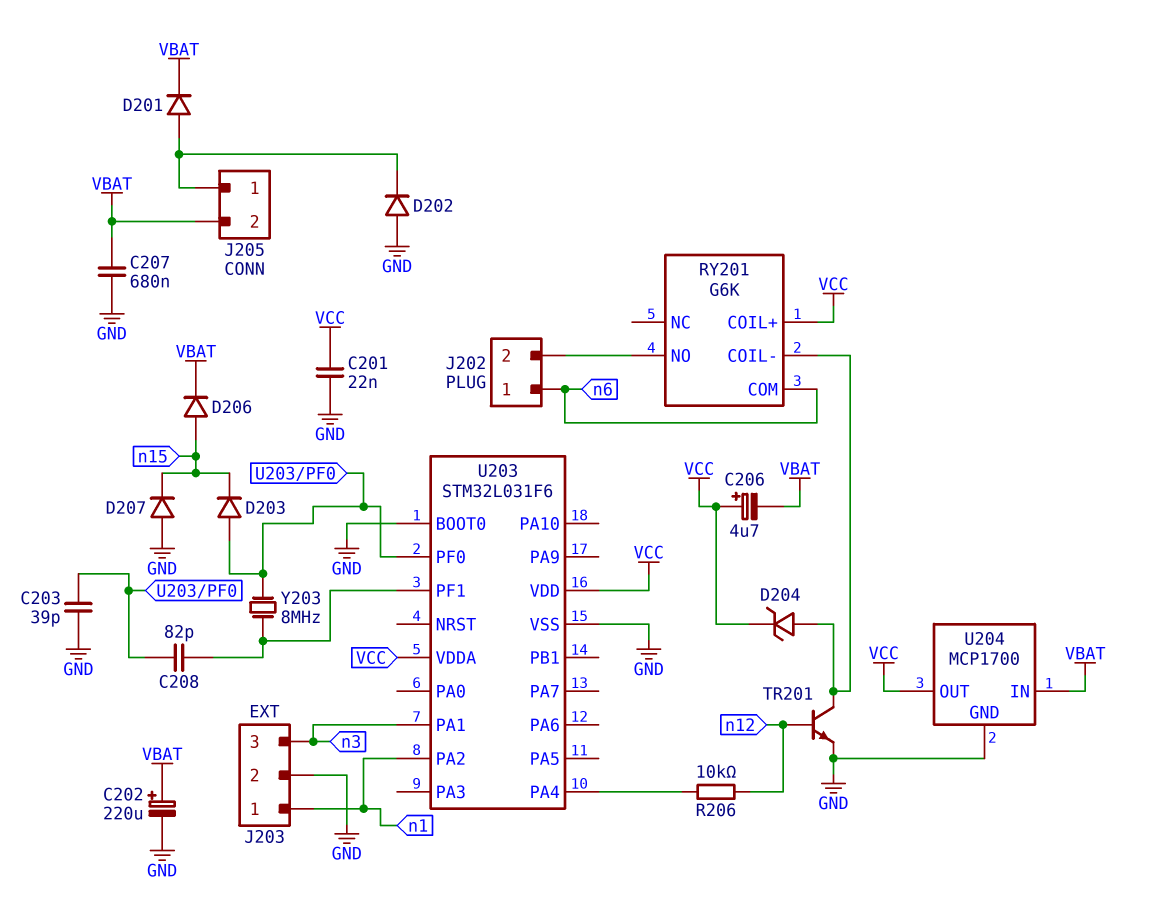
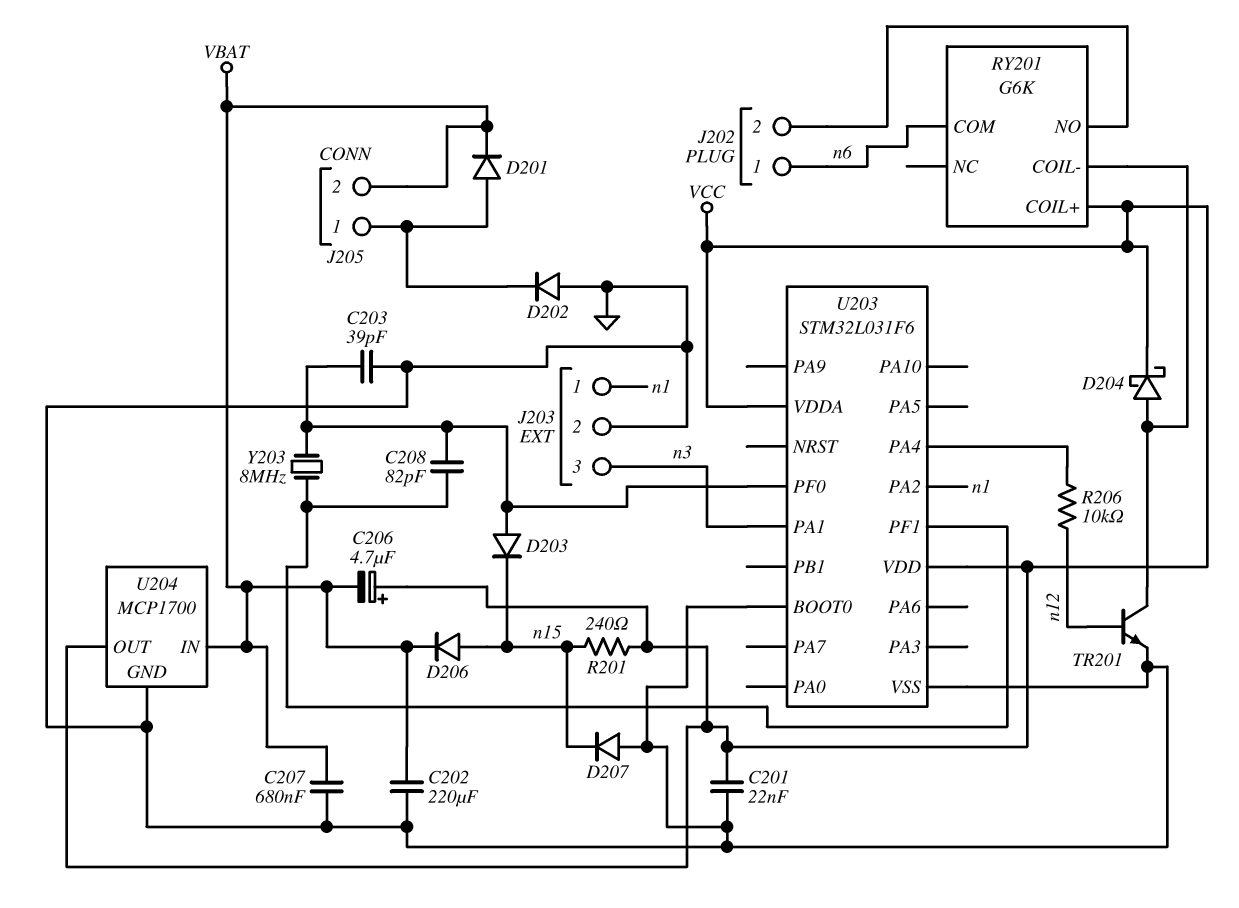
C202: 220uF (plus VBAT, minus GND) -> 220uF (GND, VBAT)
D204: zener (A RY201/COIL-, K VCC) -> schottky (A RY201/COIL-, K VCC)
R201: none -> 240 (VCC, n15)

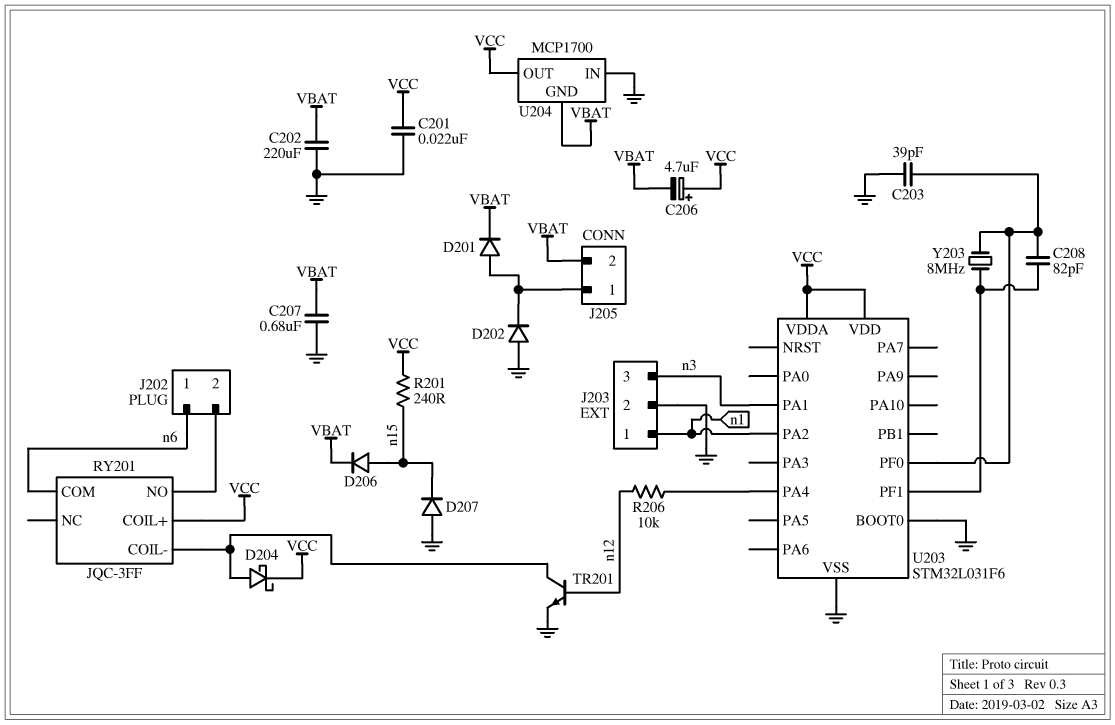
D203: diode (A U203/PF0, K n15) -> none
RY201: G6K -> JQC-3FF
U204 pin GND: GND -> VBAT
U204 pin IN: VBAT -> GND

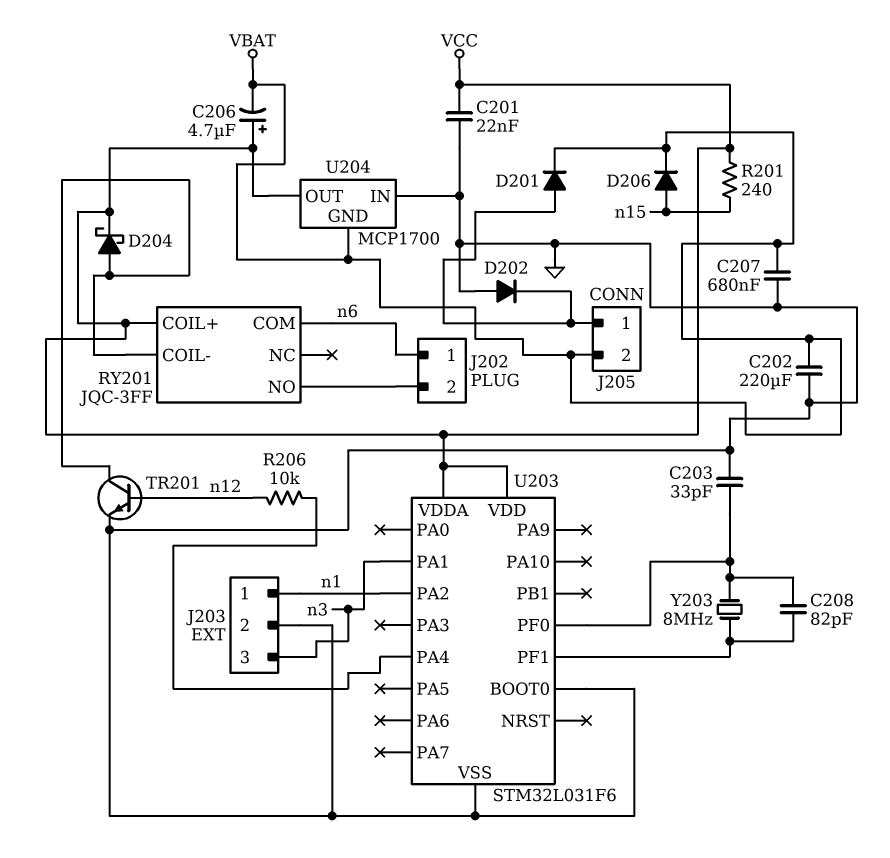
C203: 39pF (GND, U203/PF0) -> 33pF (GND, U203/PF0)
D207: diode (A GND, K n15) -> none

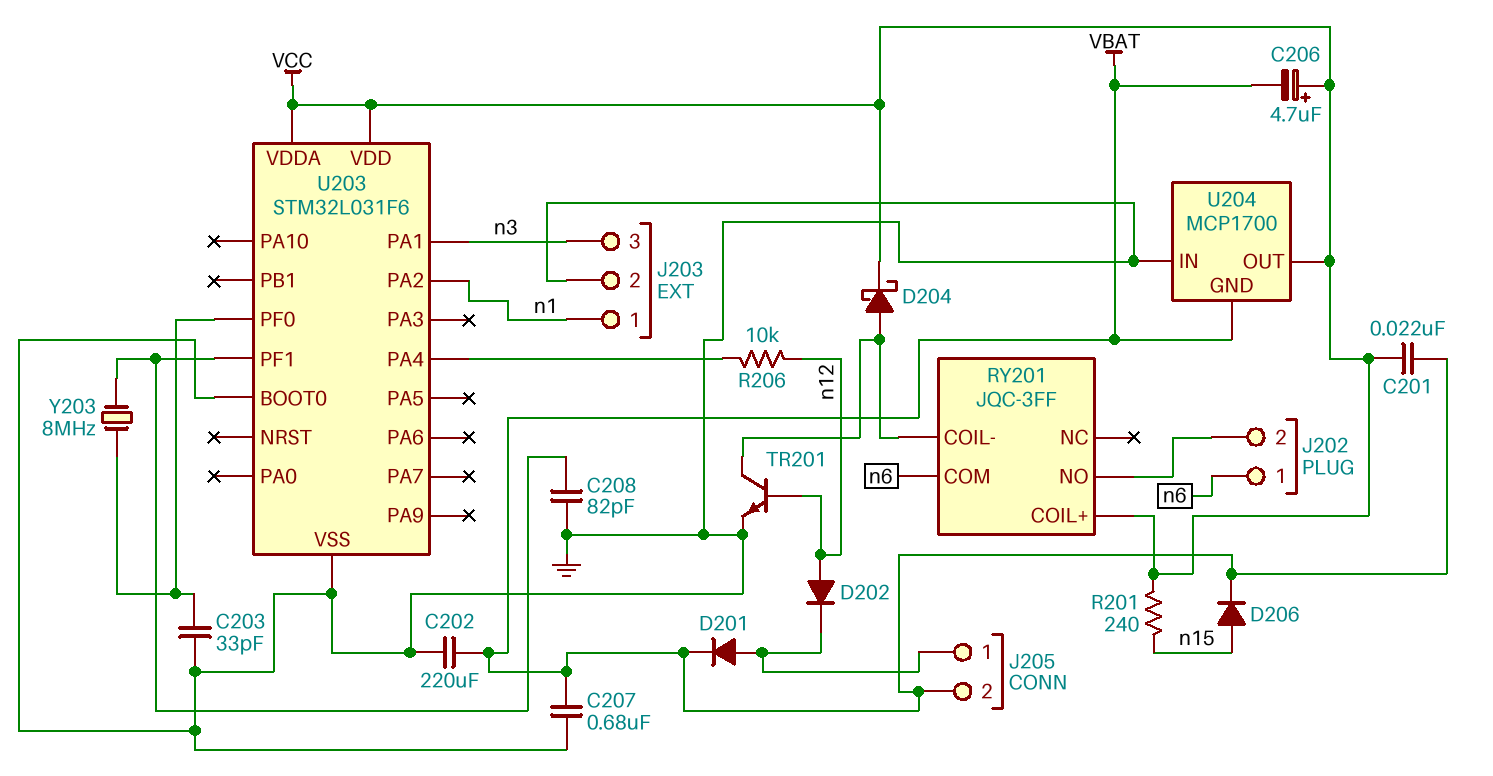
C201: 22nF (GND, VCC) -> 22nF (VBAT, VCC)
C208: 82pF (U203/PF0, U203/PF1) -> 82pF (GND, U203/PF1)
D202: diode (A GND, K J205/1) -> diode (A n12, K J205/1)

